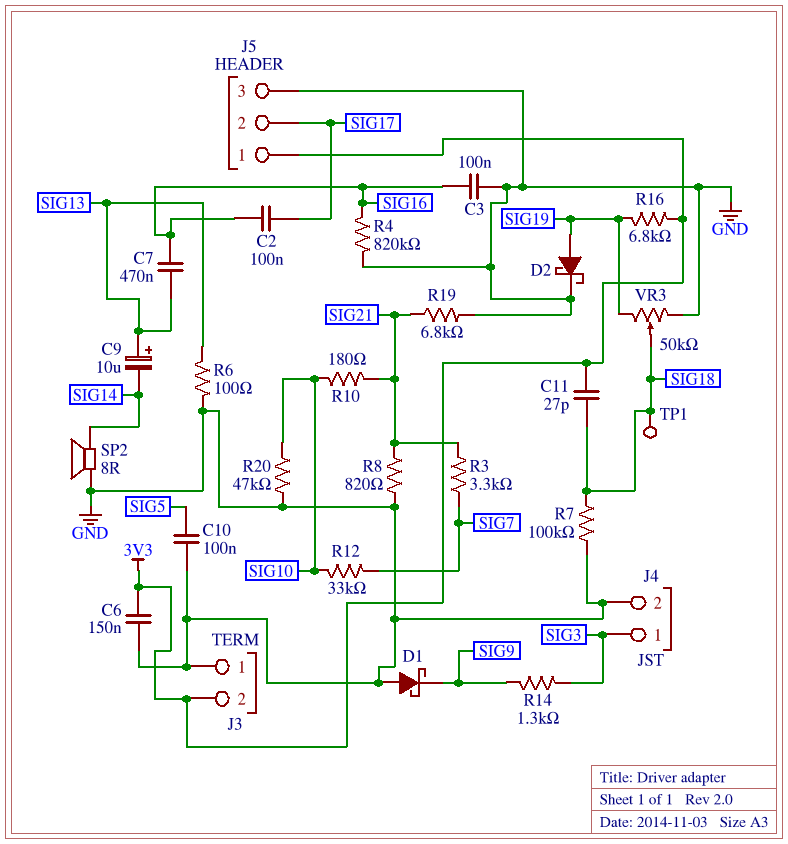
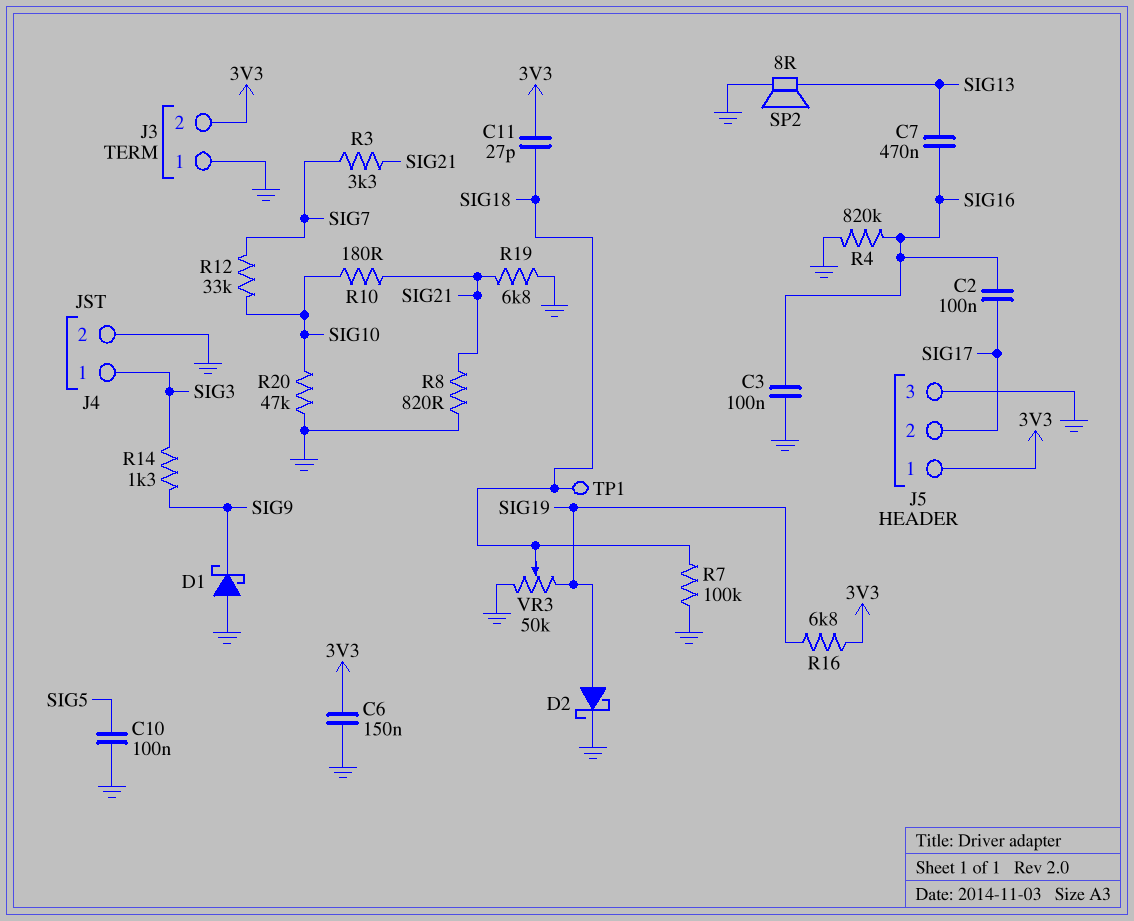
C9: 10uF (plus SIG13, minus SIG14) -> none
R6: 100 (GND, SIG13) -> none
SP2: speaker 8R (GND, SIG14) -> speaker 8R (GND, SIG13)

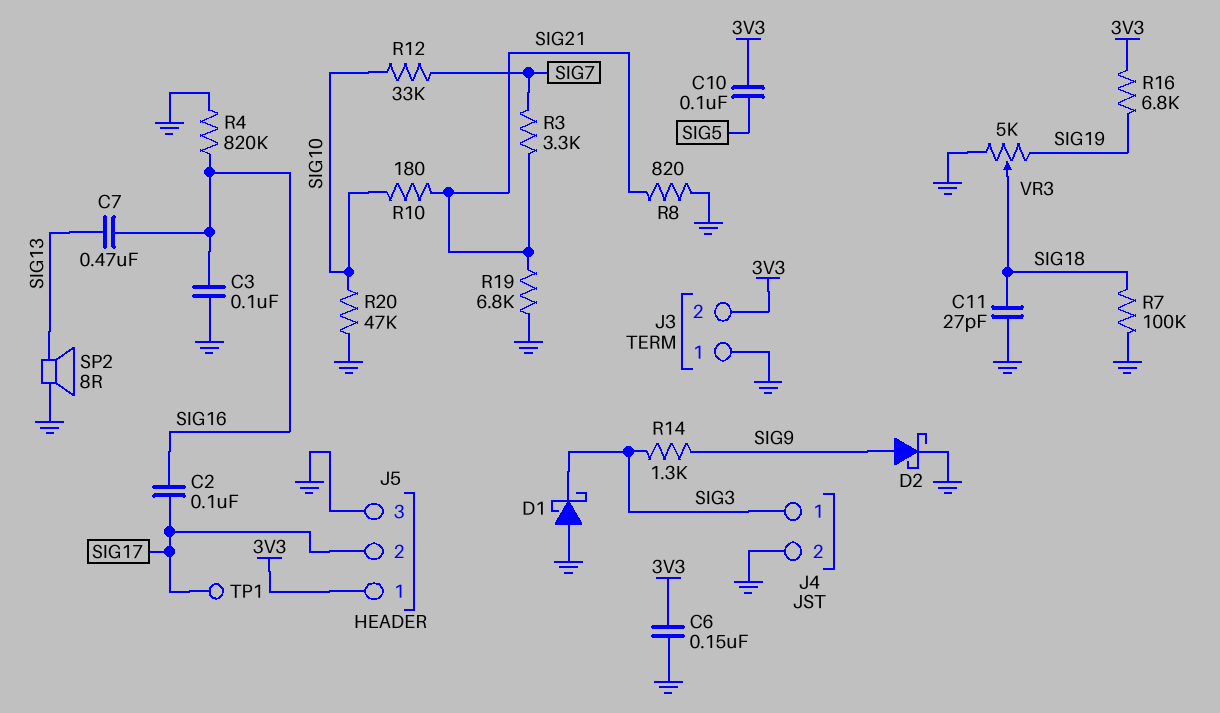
C10: 100nF (GND, SIG5) -> 100nF (3V3, SIG5)
C11: 27pF (3V3, SIG18) -> 27pF (GND, SIG18)
D1: schottky (A GND, K SIG9) -> schottky (A GND, K SIG3)
D2: schottky (A SIG19, K GND) -> schottky (A SIG9, K GND)
TP1: test point (SIG18) -> test point (SIG17)
VR3: 50k (GND, SIG19, wiper SIG18) -> 5k (GND, SIG19, wiper SIG18)

